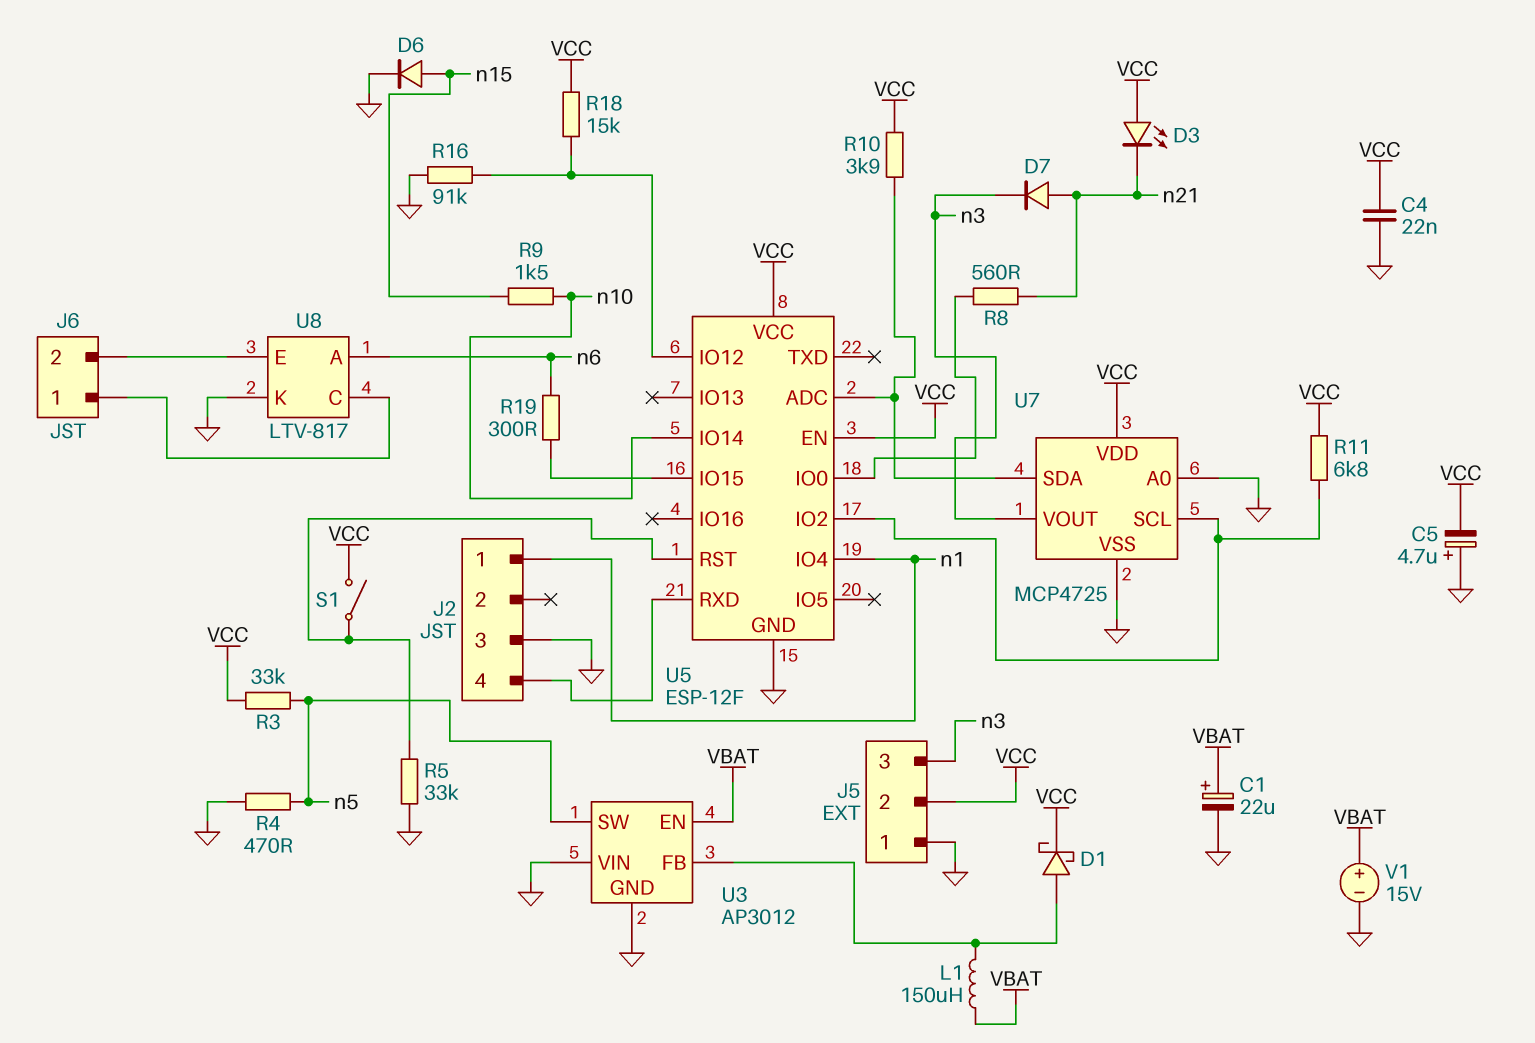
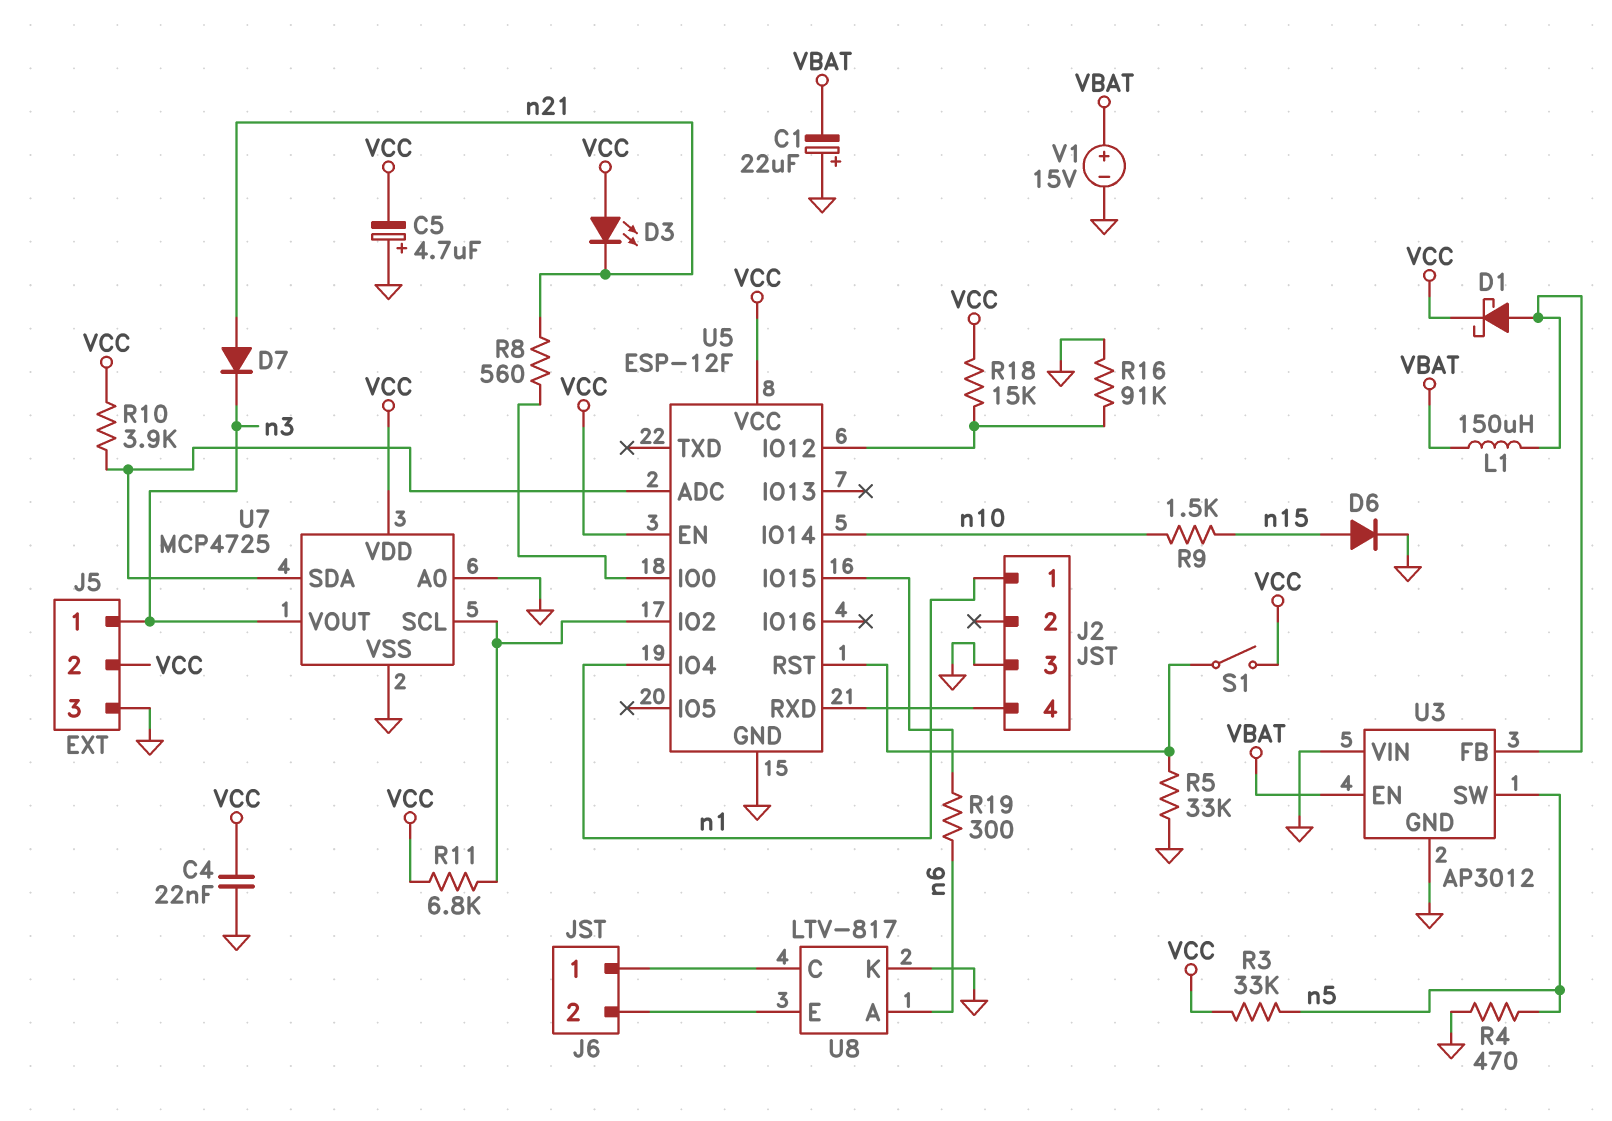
C1: 22uF (plus VBAT, minus GND) -> 22uF (plus GND, minus VBAT)
J5 pin 1: GND -> n3
J5 pin 3: n3 -> GND

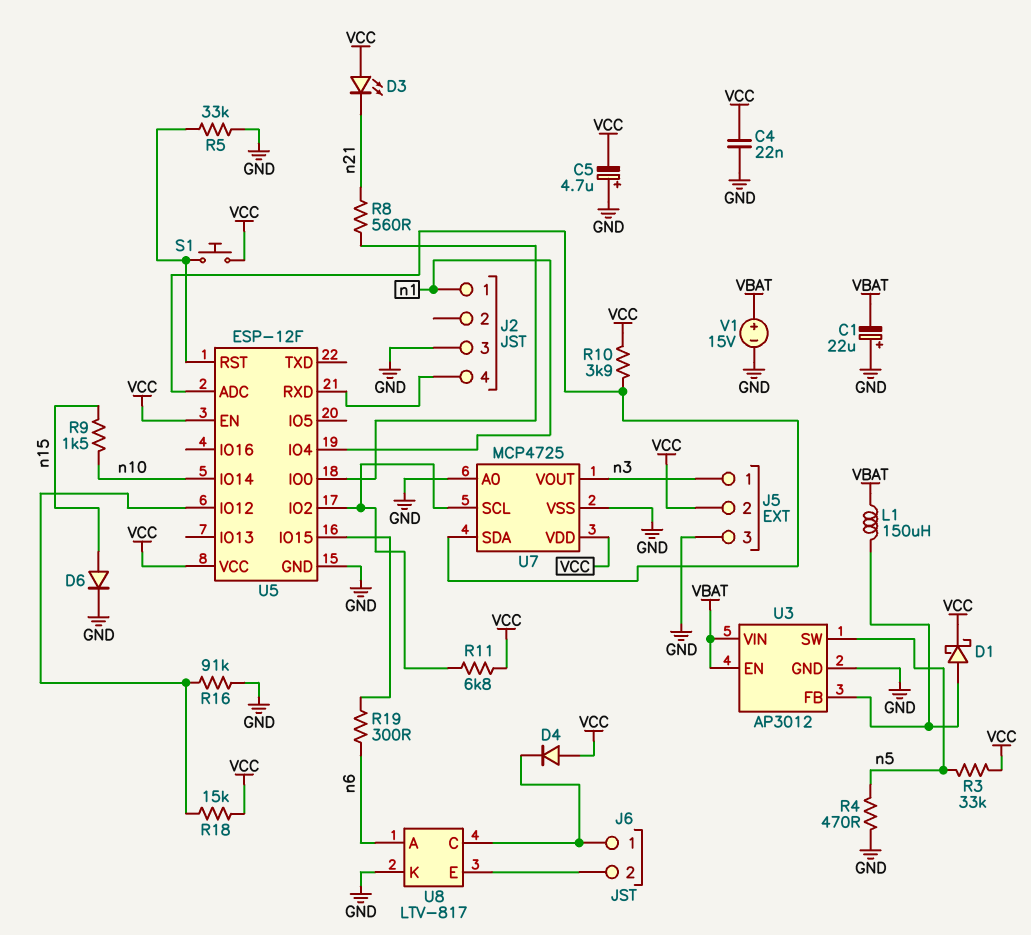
D4: none -> diode (A VCC, K J6/1)
D7: diode (A n21, K n3) -> none
S1: switch (U5/RST, VCC) -> button (U5/RST, VCC)
U3 pin VIN: GND -> VBAT

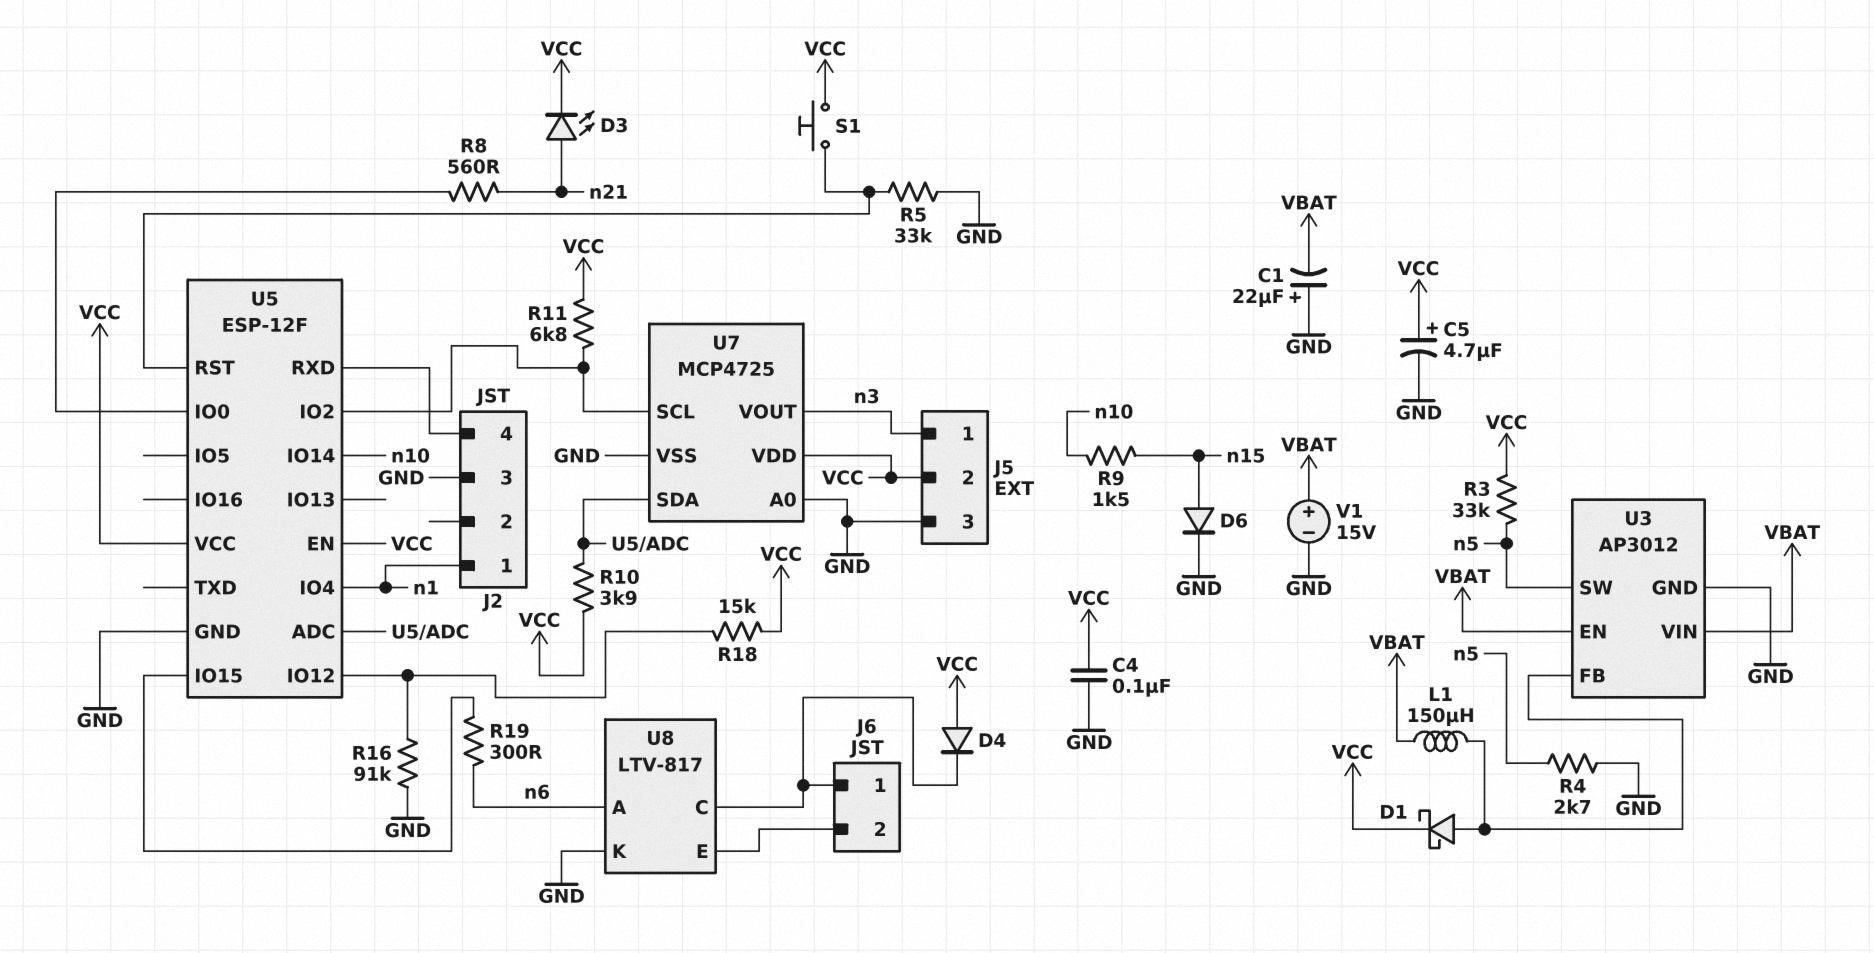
C4: 22nF (GND, VCC) -> 100nF (GND, VCC)
C5: 4.7uF (plus GND, minus VCC) -> 4.7uF (plus VCC, minus GND)
D3: LED (A VCC, K n21) -> LED (A n21, K VCC)
R4: 470 (GND, n5) -> 2.7k (GND, n5)

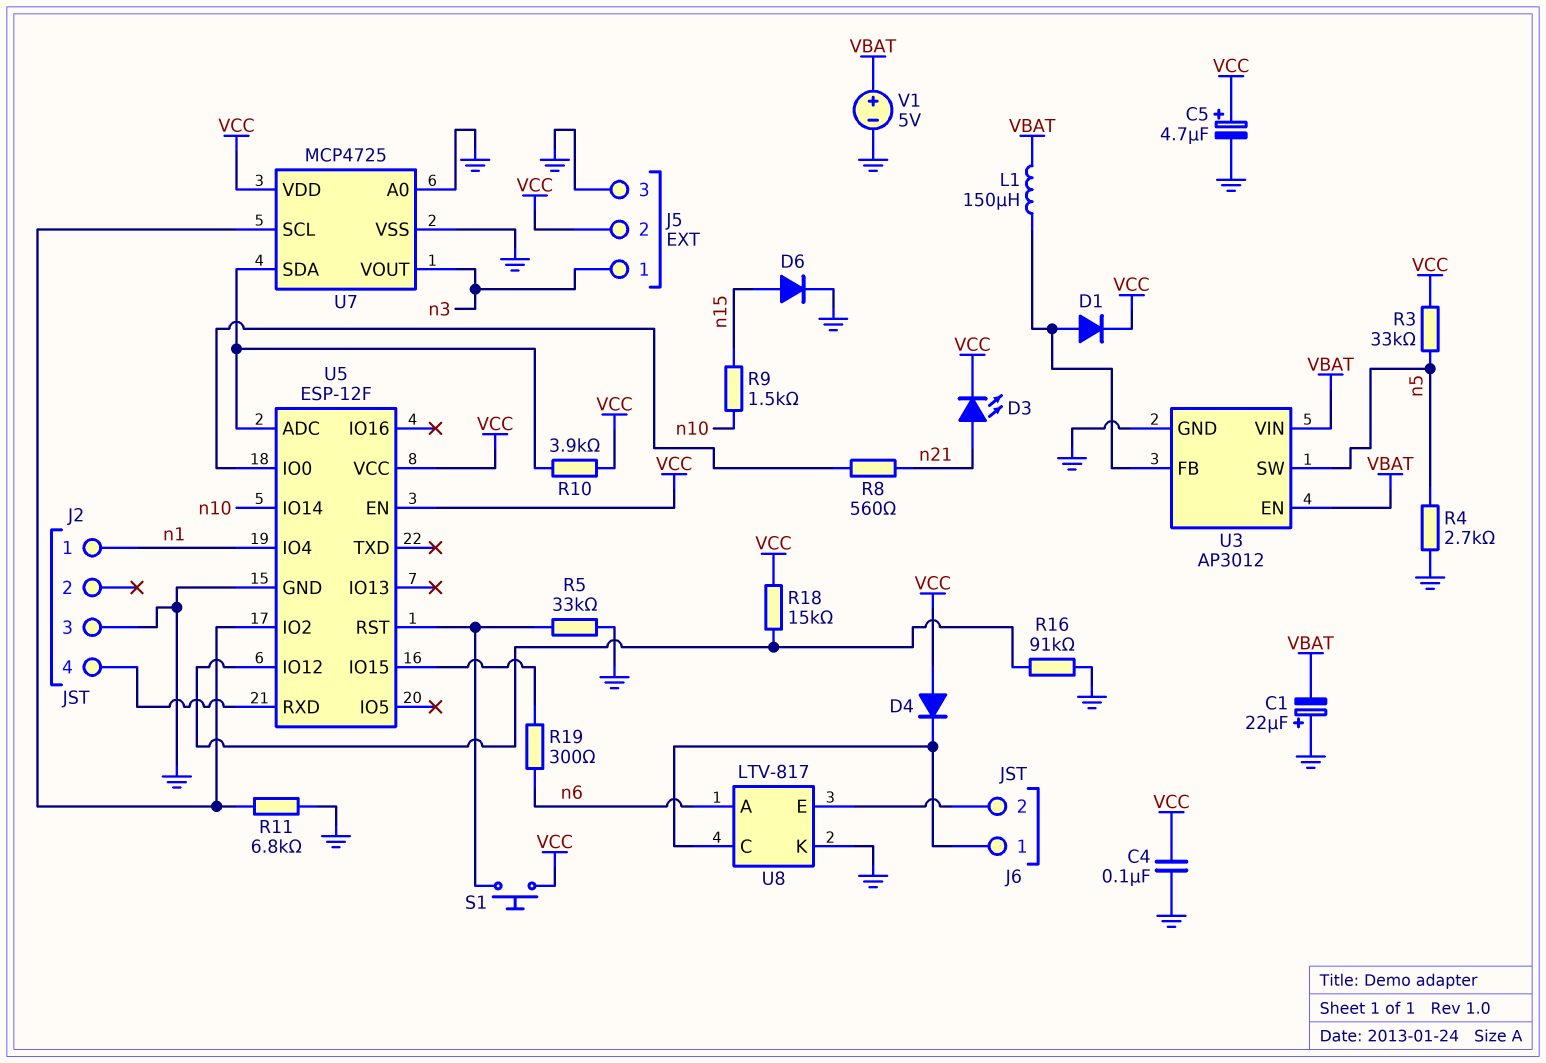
D1: schottky (A U3/FB, K VCC) -> diode (A U3/FB, K VCC)
R11: 6.8k (U5/IO2, VCC) -> 6.8k (GND, U5/IO2)
V1: 15V (plus VBAT, minus GND) -> 5V (plus VBAT, minus GND)

